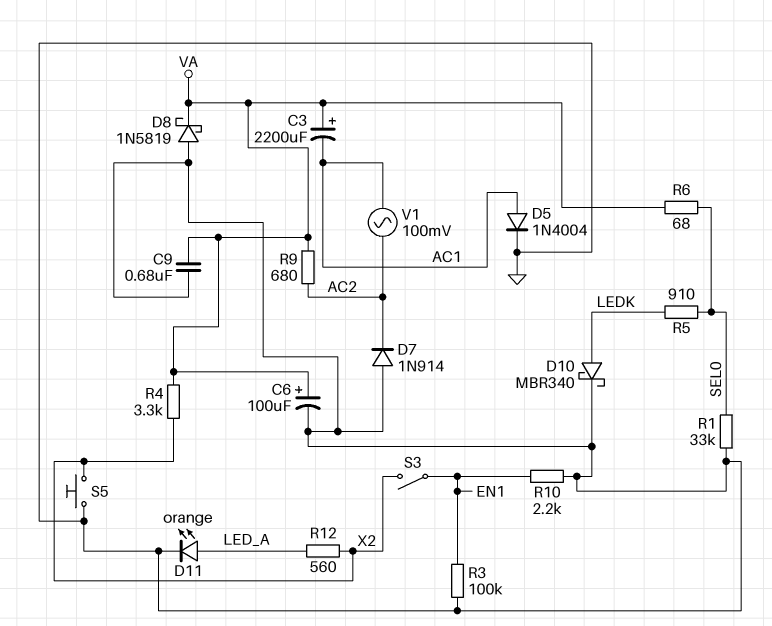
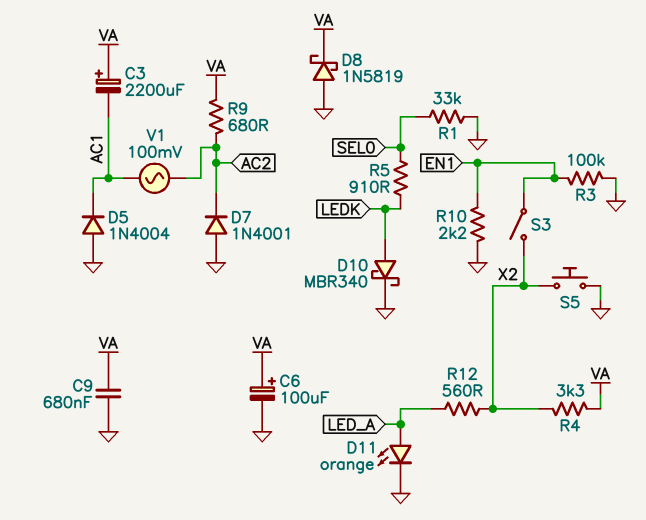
D5: diode 1N4004 (A AC1, K GND) -> diode 1N4004 (A GND, K AC1)
D7: diode 1N914 (A GND, K AC2) -> diode 1N4001 (A GND, K AC2)
R6: 68 (SEL0, VA) -> none

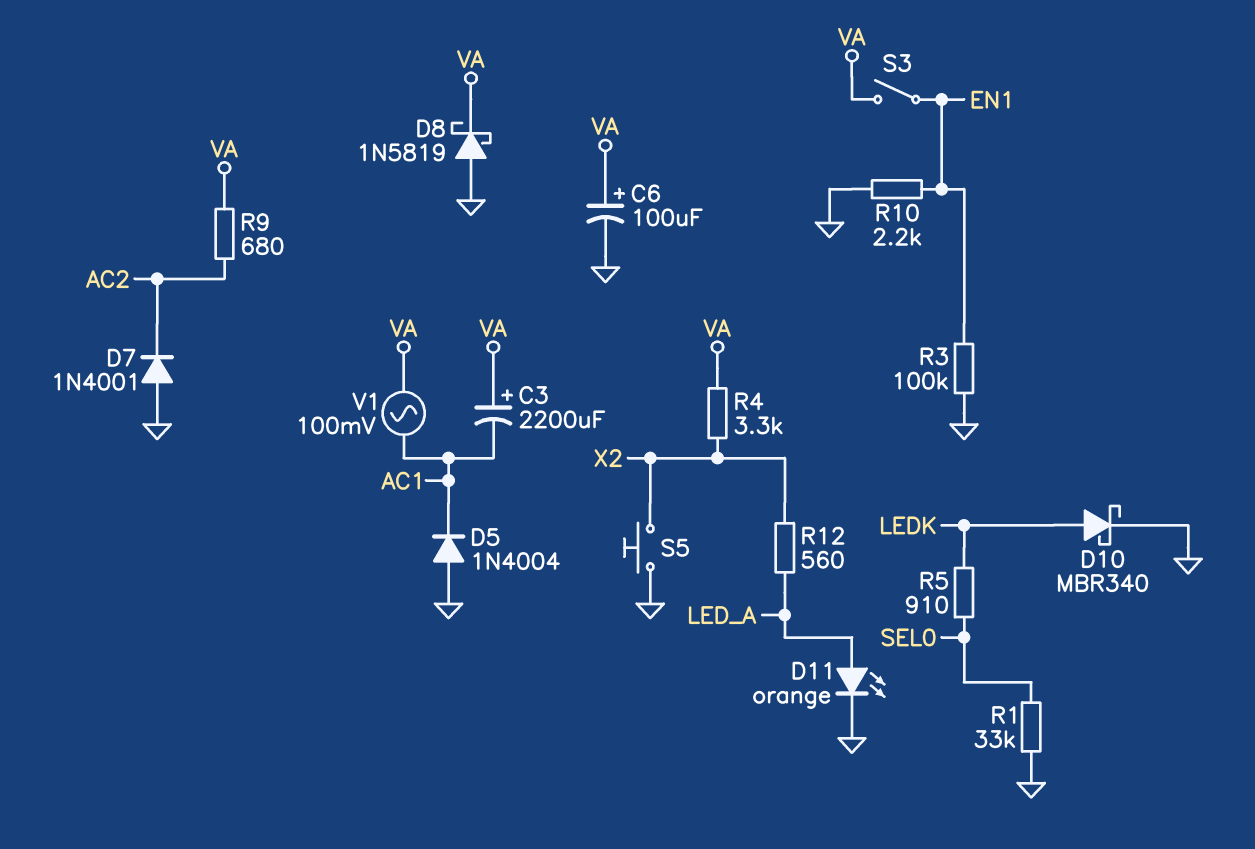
C9: 680nF (GND, VA) -> none
S3: switch (EN1, X2) -> switch (EN1, VA)
V1: AC 100mV (AC1, AC2) -> AC 100mV (AC1, VA)

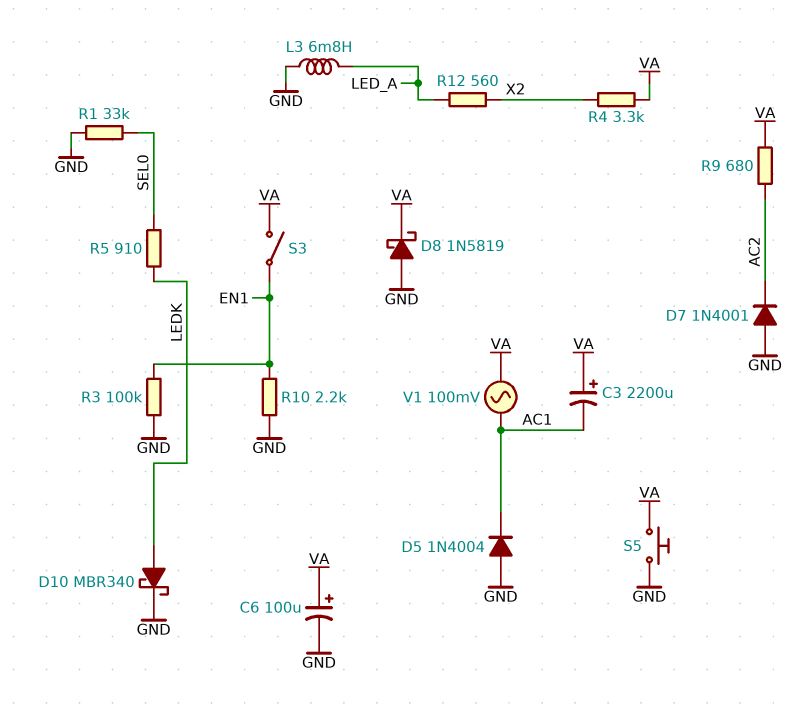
D11: LED orange (A LED_A, K GND) -> none
L3: none -> 6.8mH (GND, LED_A)
S5: button (GND, X2) -> button (GND, VA)

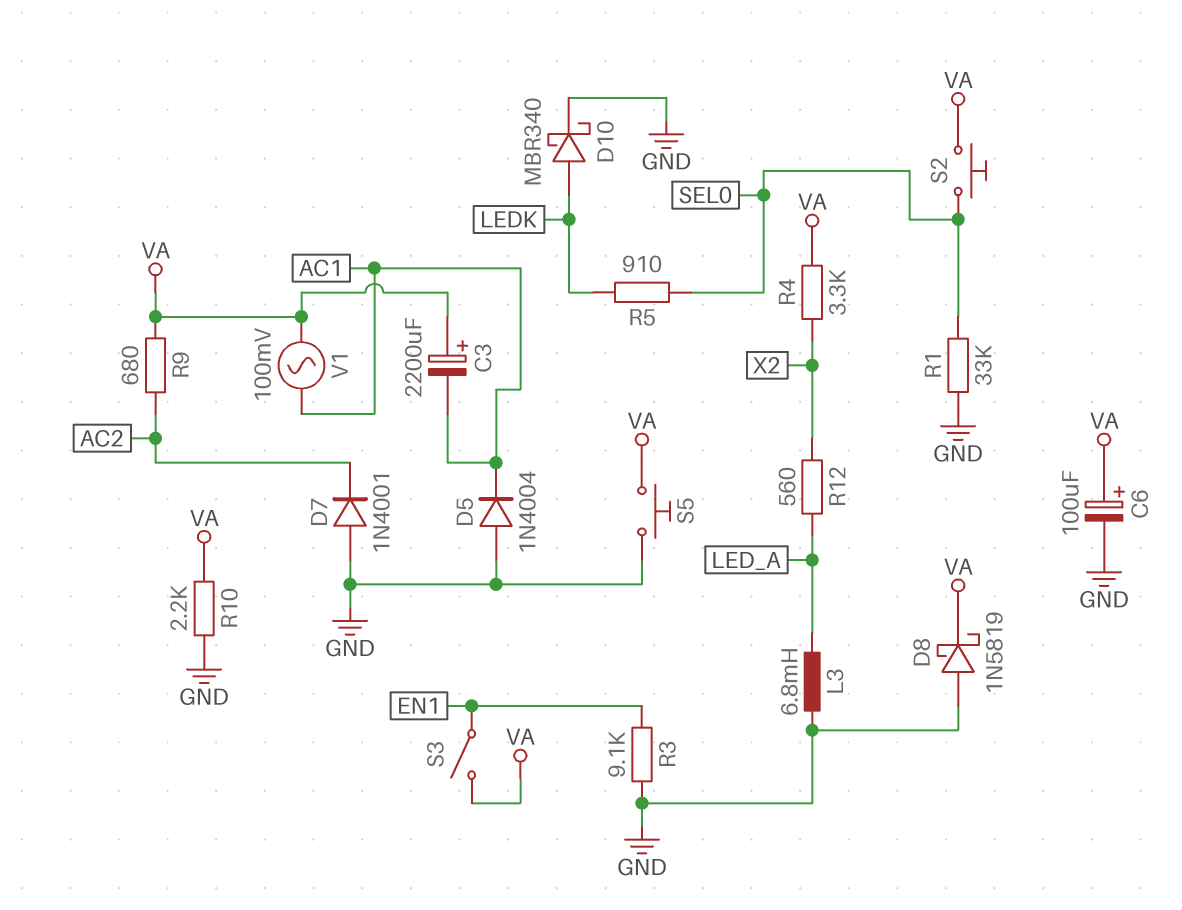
R3: 100k (EN1, GND) -> 9.1k (EN1, GND)
R10: 2.2k (EN1, GND) -> 2.2k (GND, VA)
S2: none -> button (SEL0, VA)

